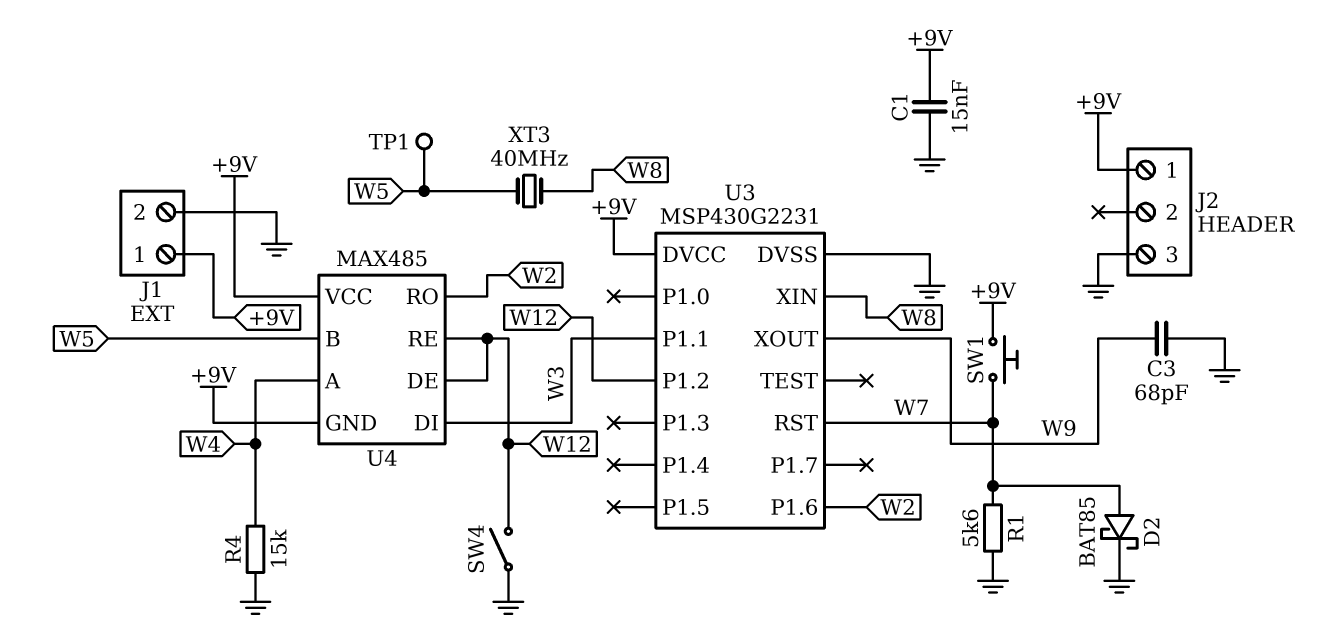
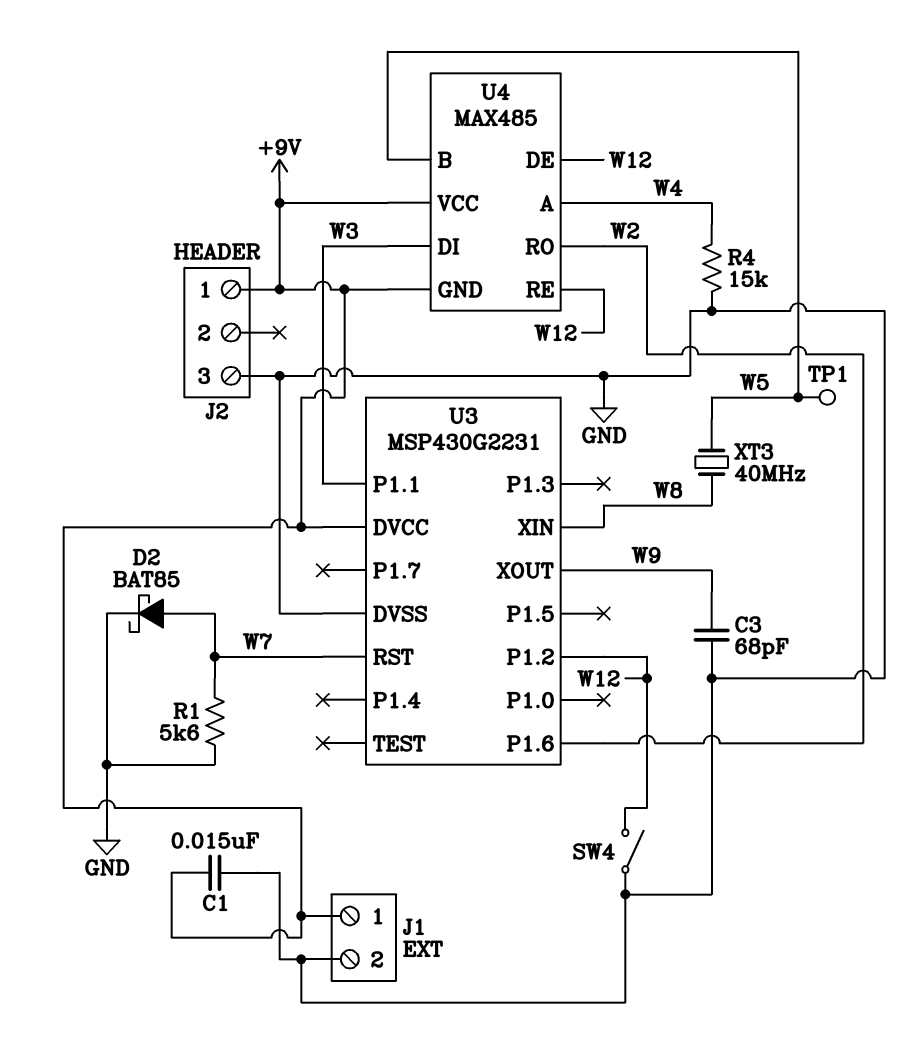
SW1: button (+9V, W7) -> none

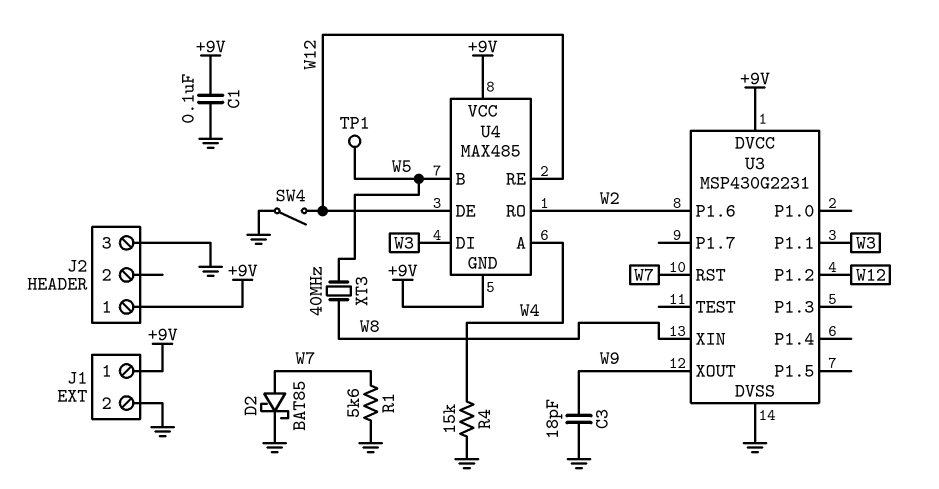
C1: 15nF (+9V, GND) -> 100nF (+9V, GND)
C3: 68pF (GND, W9) -> 18pF (GND, W9)

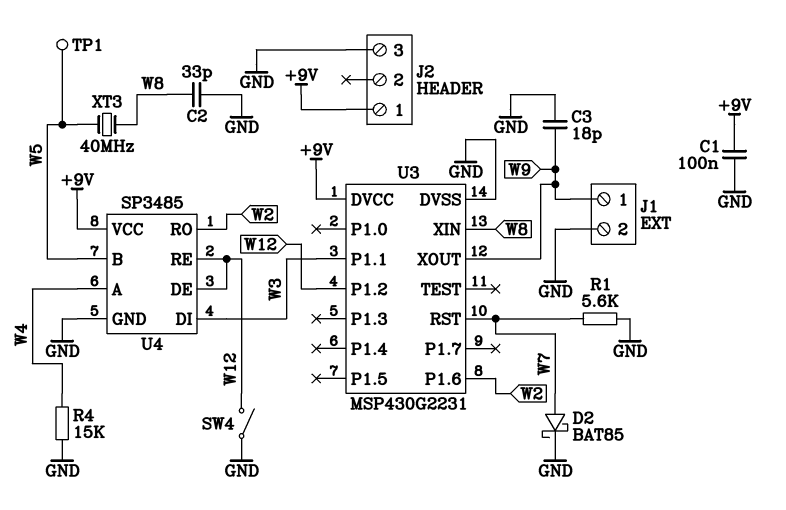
C2: none -> 33pF (GND, W8)
J1 pin 1: +9V -> W9
U4: MAX485 -> SP3485
U4 pin GND: +9V -> GND

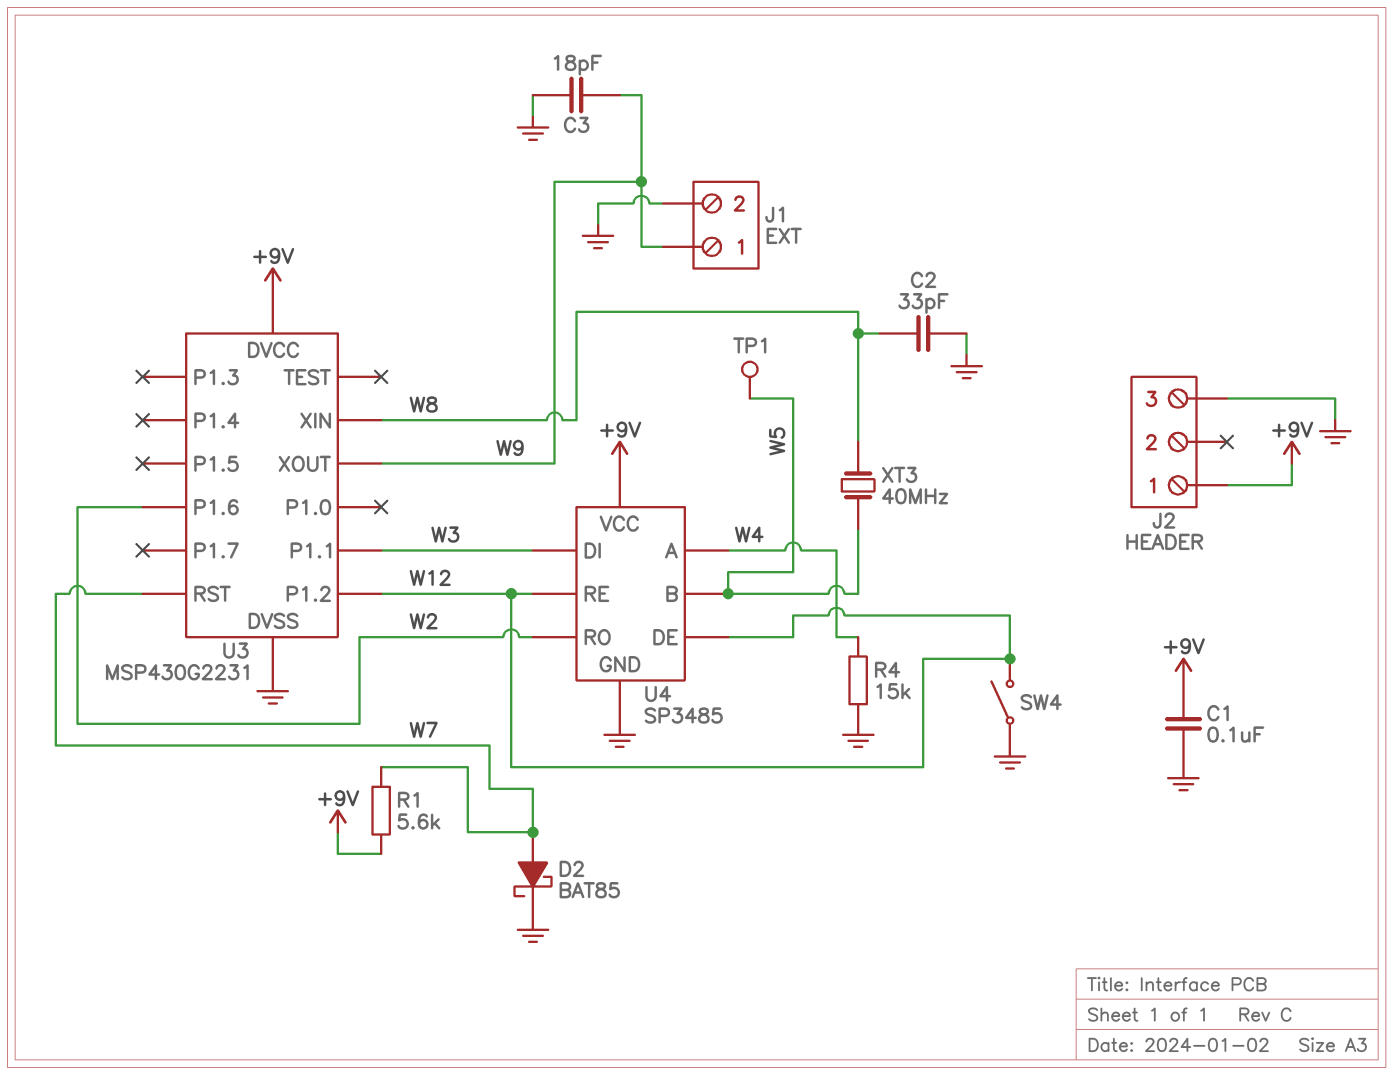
R1: 5.6k (GND, W7) -> 5.6k (+9V, W7)

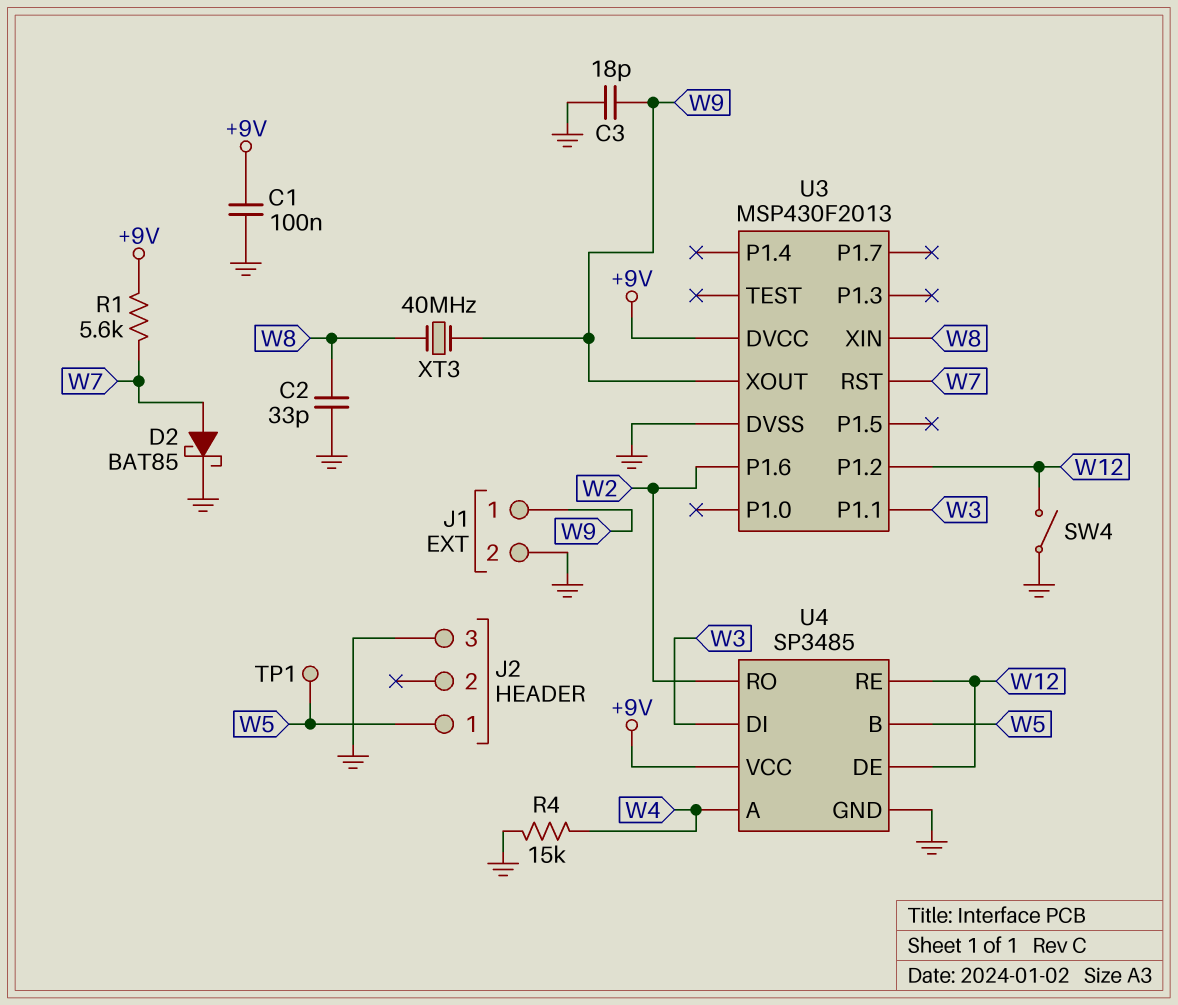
J2 pin 1: +9V -> W5
U3: MSP430G2231 -> MSP430F2013
XT3: 40MHz (W5, W8) -> 40MHz (W8, W9)

